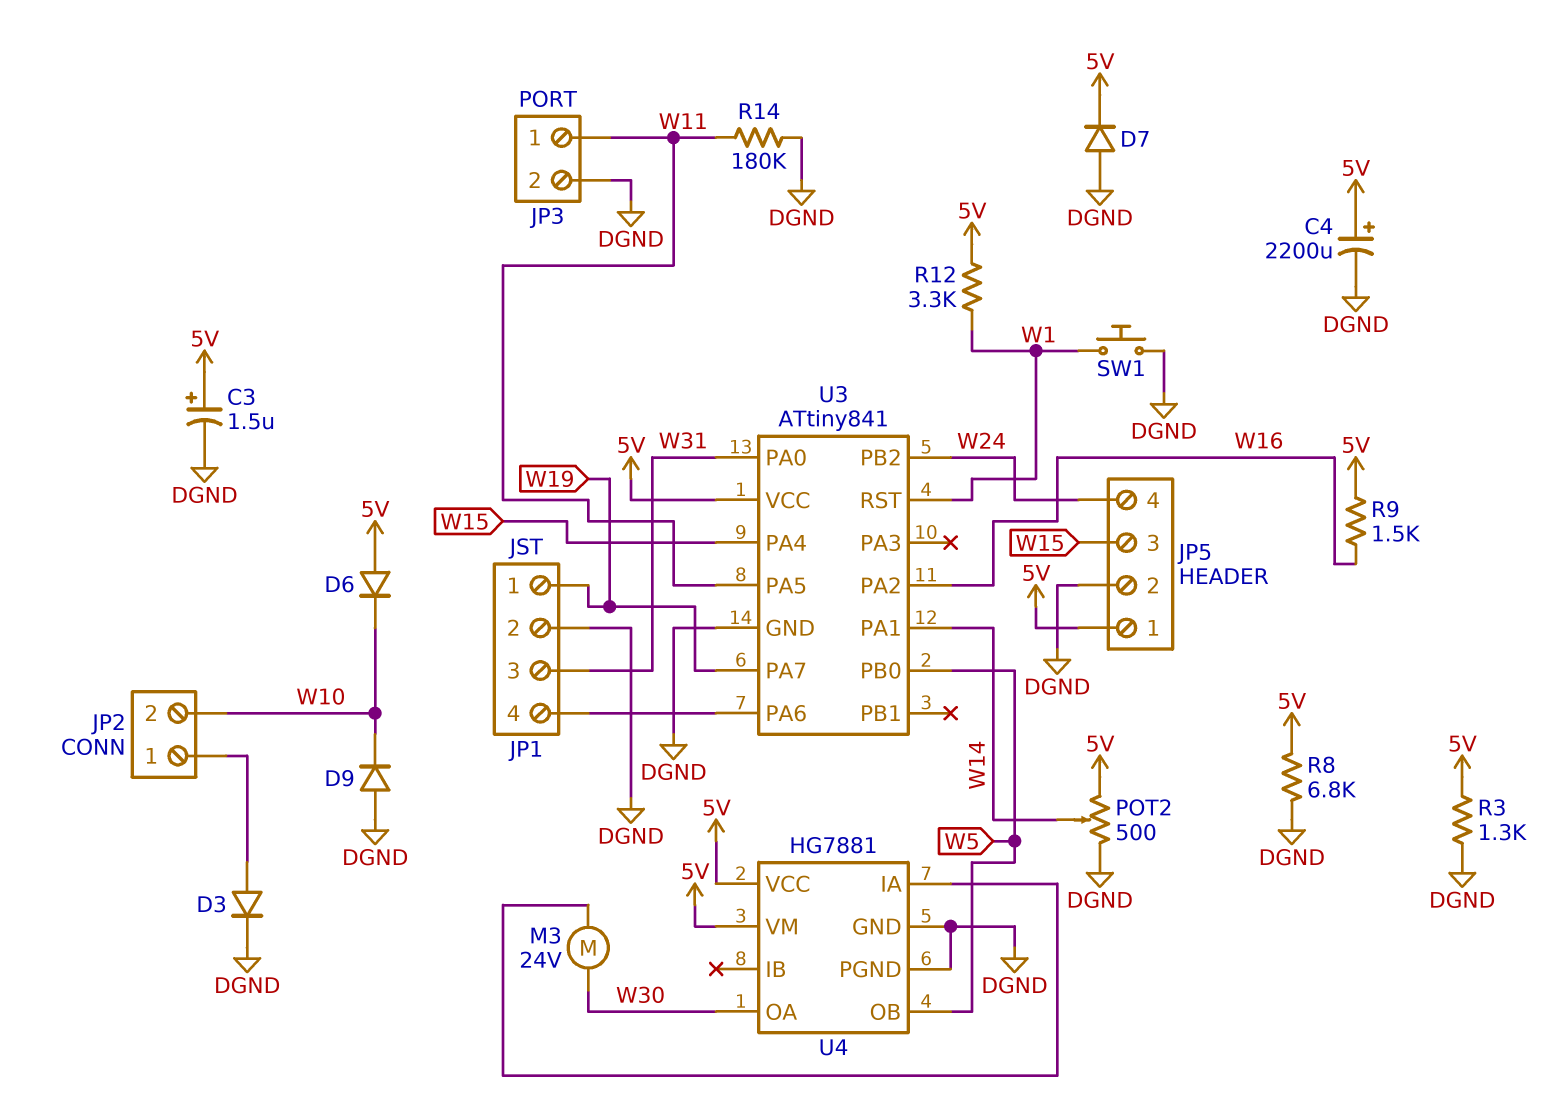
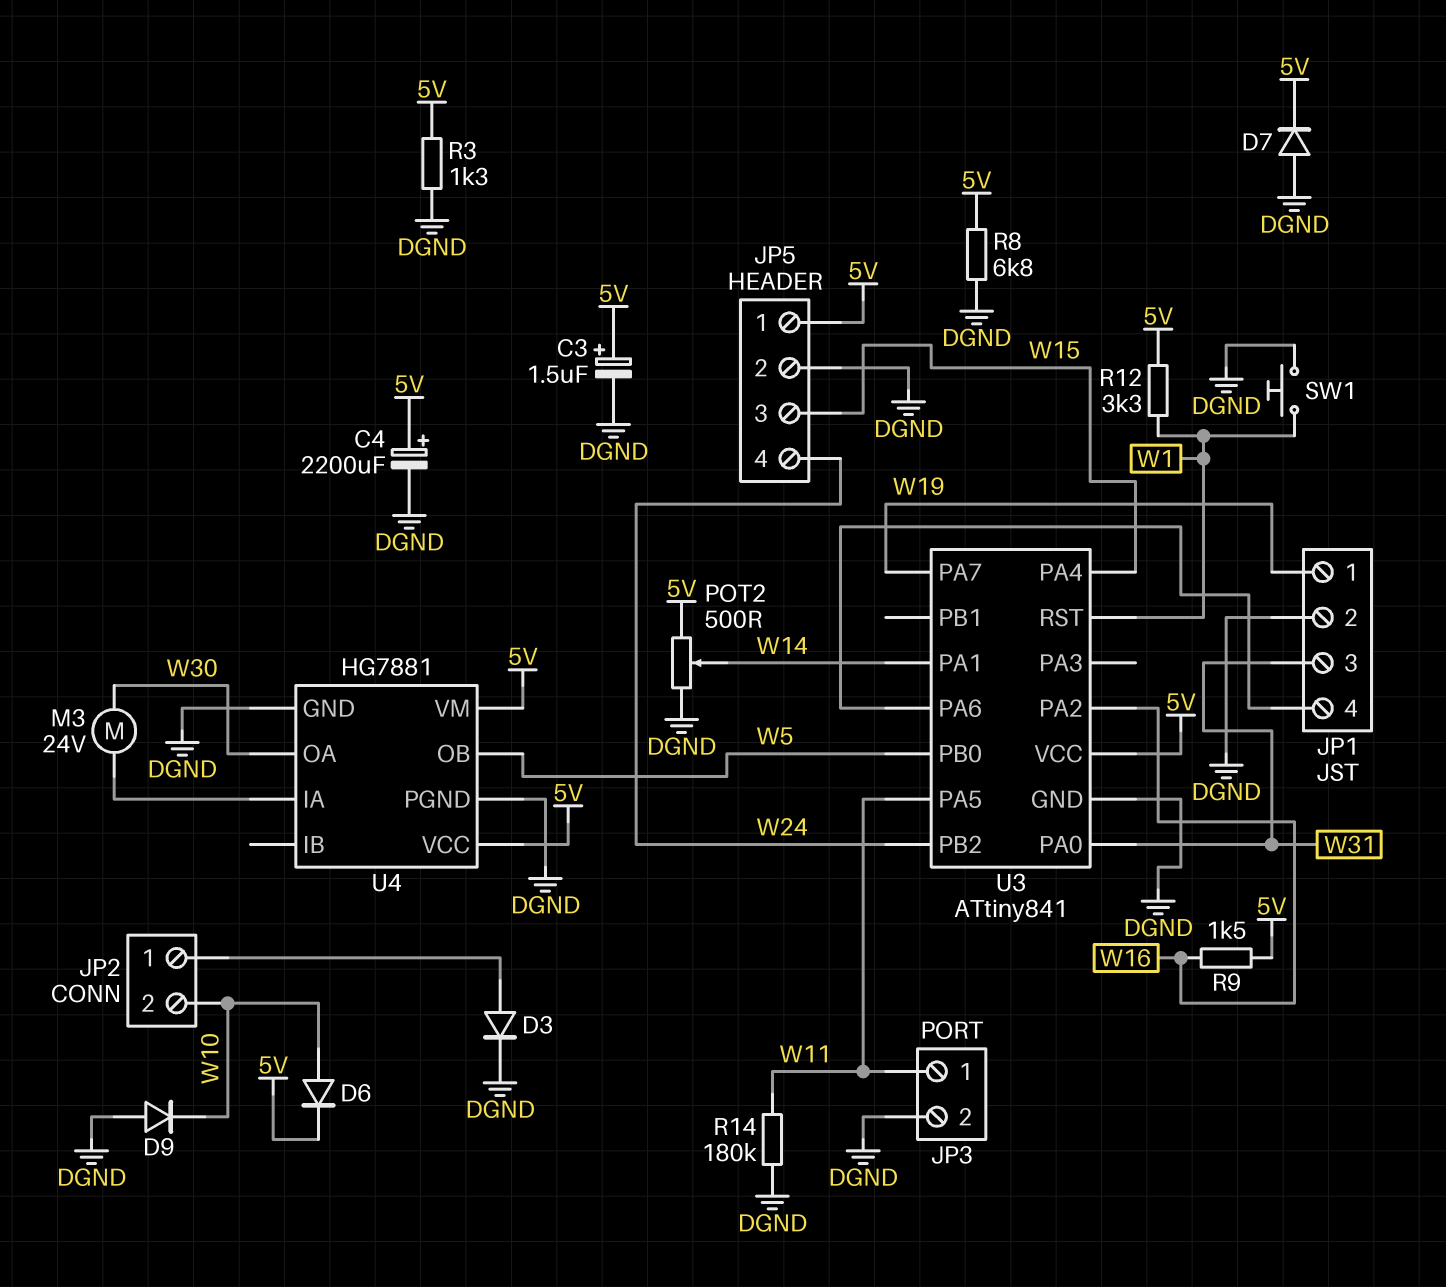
D6: diode (A 5V, K W10) -> diode (A W10, K 5V)

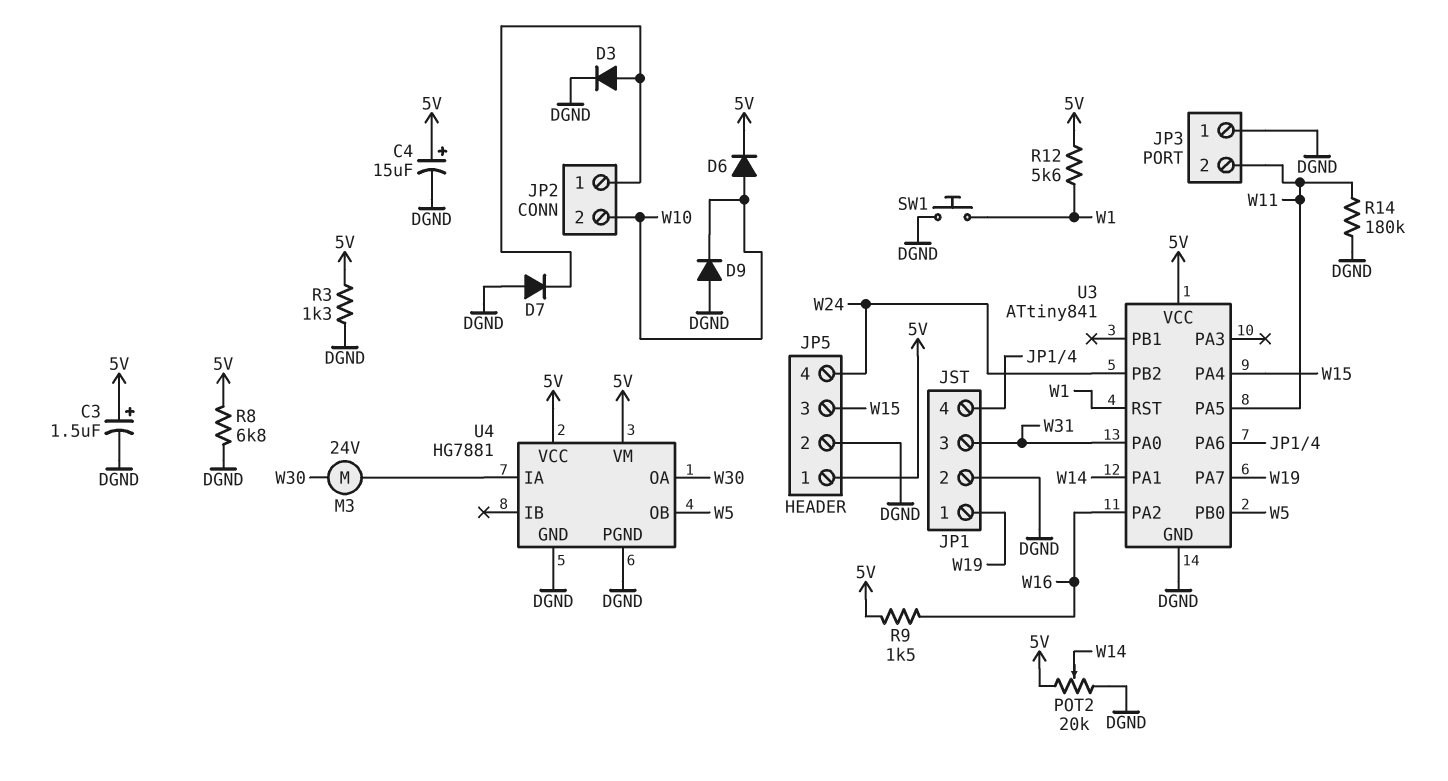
C4: 2200uF (plus 5V, minus DGND) -> 15uF (plus 5V, minus DGND)
D7: diode (A DGND, K 5V) -> diode (A DGND, K JP2/1)
JP3 pin 1: W11 -> DGND
JP3 pin 2: DGND -> W11
POT2: 500 (5V, DGND, wiper W14) -> 20k (5V, DGND, wiper W14)
R12: 3.3k (5V, W1) -> 5.6k (5V, W1)

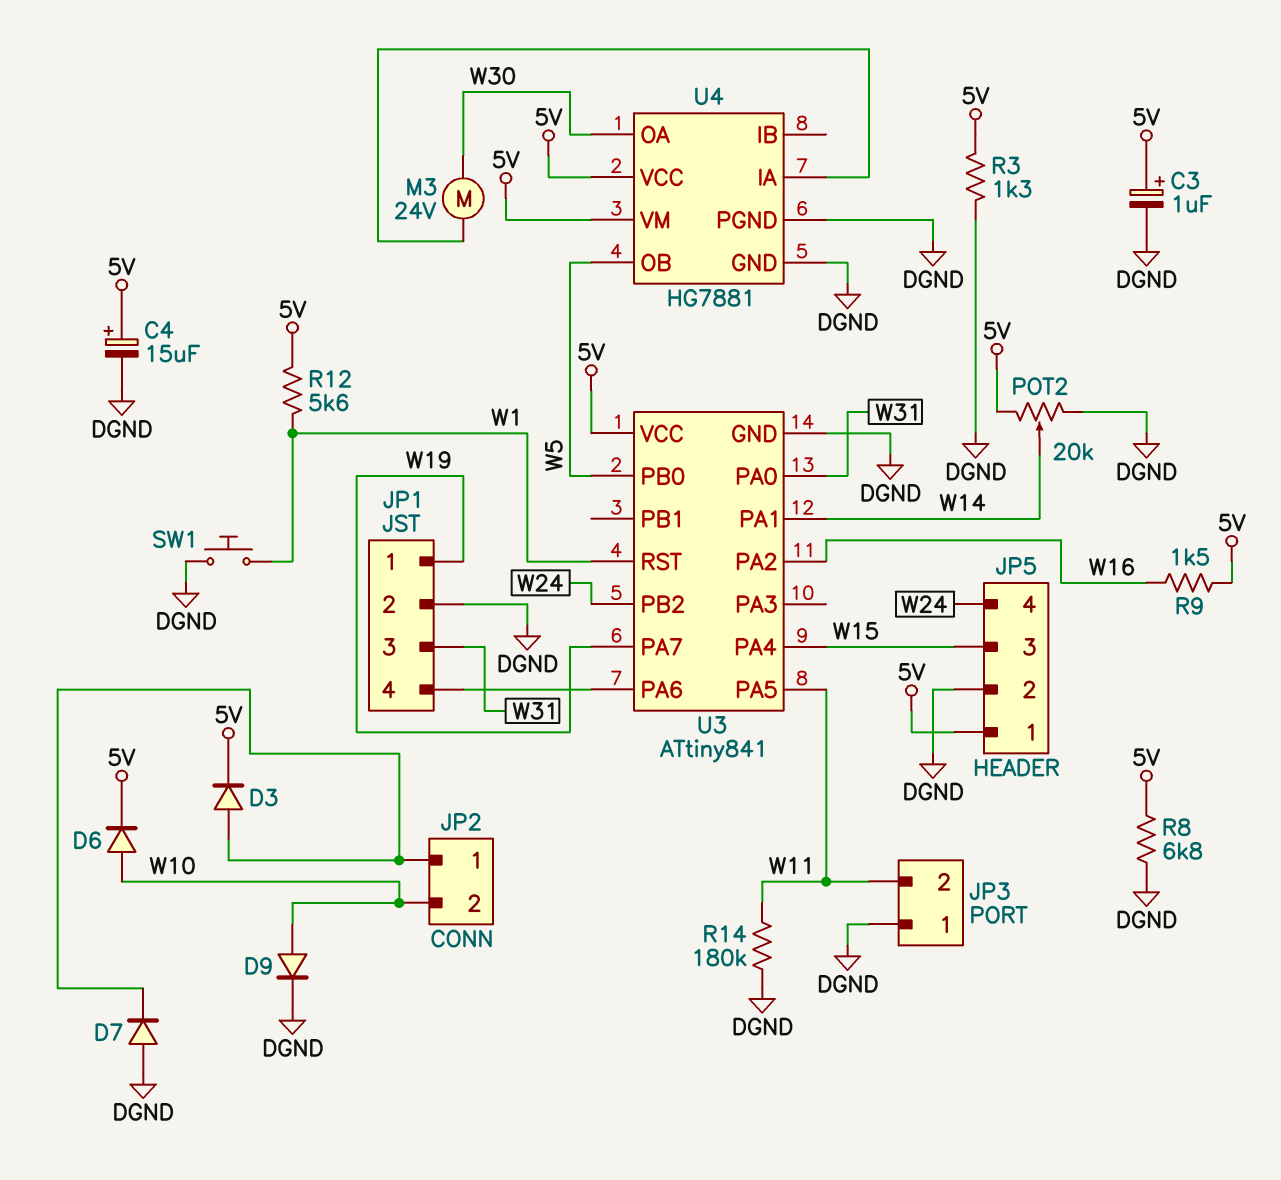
C3: 1.5uF (plus 5V, minus DGND) -> 1uF (plus 5V, minus DGND)
D3: diode (A JP2/1, K DGND) -> diode (A JP2/1, K 5V)
D9: diode (A DGND, K W10) -> diode (A W10, K DGND)

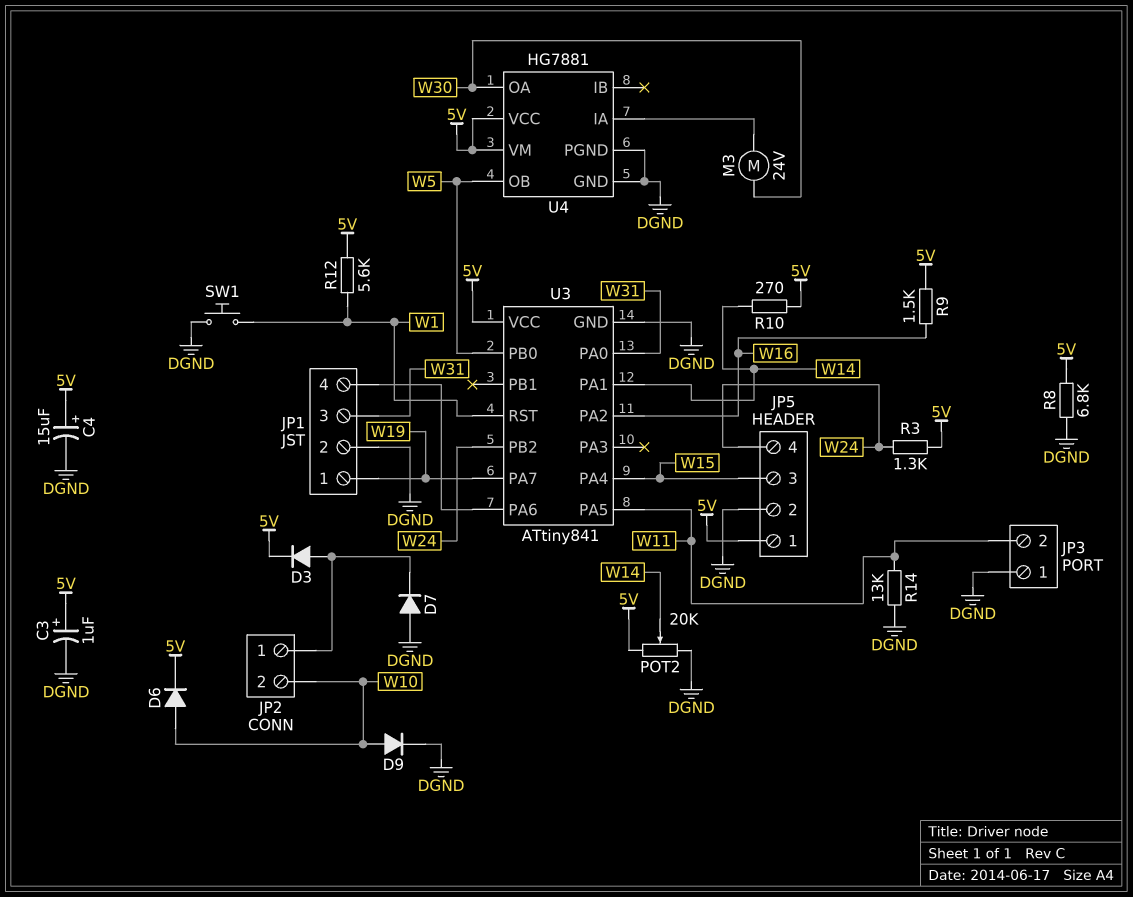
R3: 1.3k (5V, DGND) -> 1.3k (5V, W24)
R10: none -> 270 (5V, W14)
R14: 180k (DGND, W11) -> 13k (DGND, W11)

